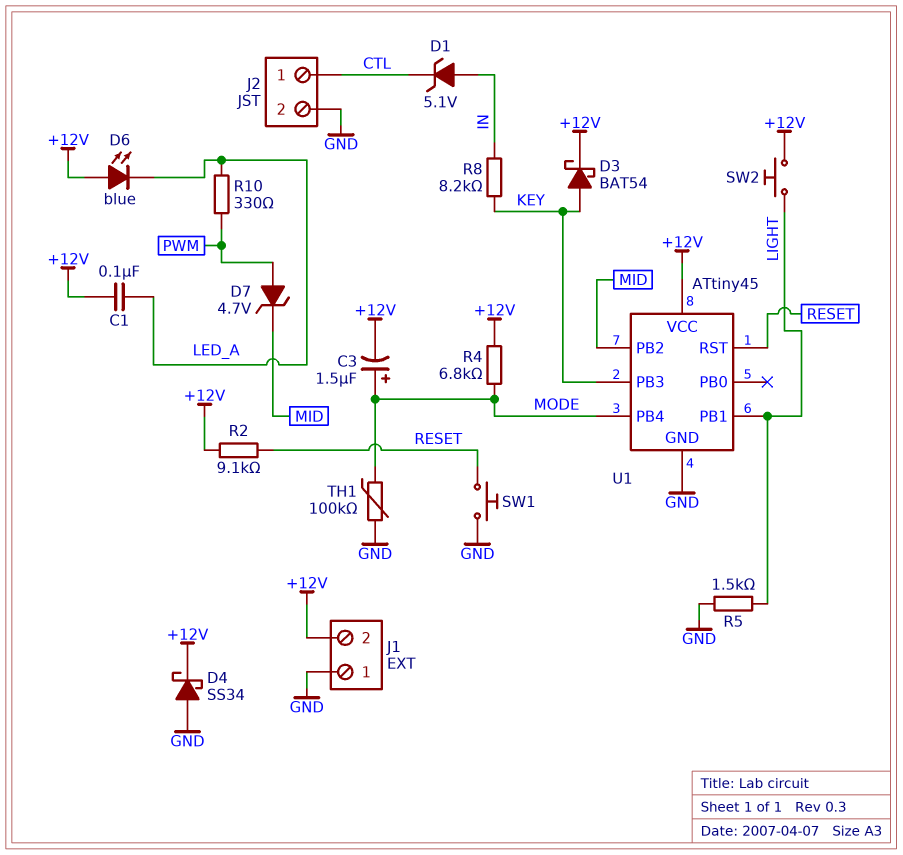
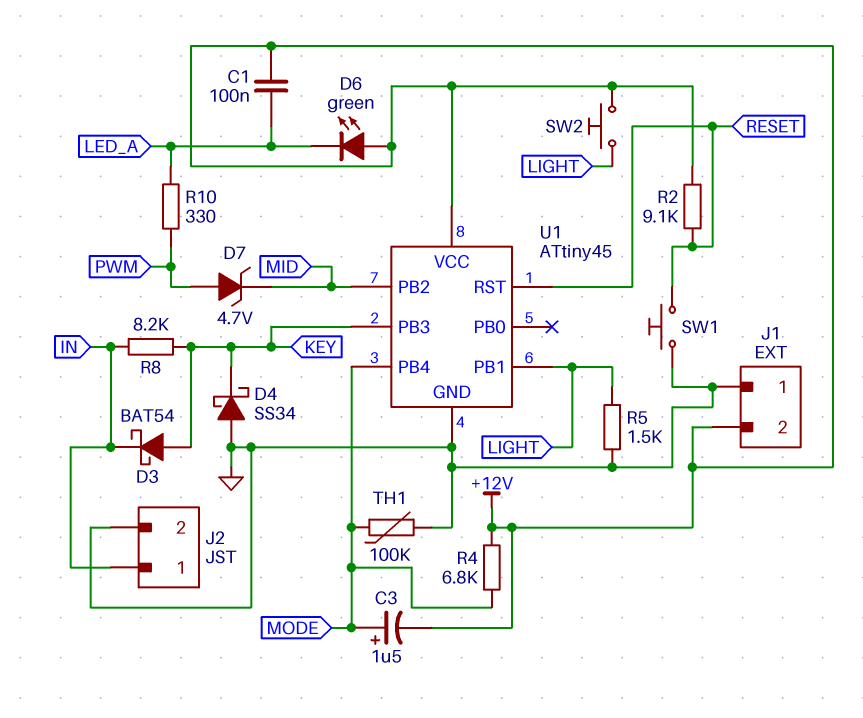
D1: zener 5.1V (A IN, K CTL) -> none
D3: schottky BAT54 (A KEY, K +12V) -> schottky BAT54 (A KEY, K IN)
D4: schottky SS34 (A GND, K +12V) -> schottky SS34 (A GND, K KEY)
D6: LED blue (A +12V, K LED_A) -> LED green (A +12V, K LED_A)
J2 pin 1: CTL -> IN

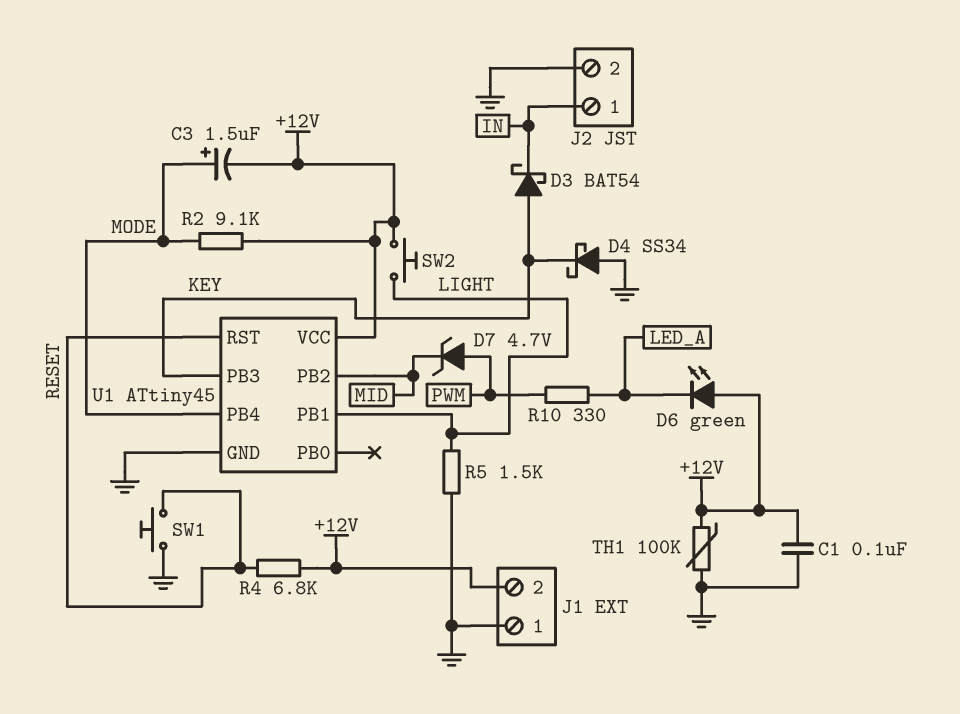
C1: 100nF (+12V, LED_A) -> 100nF (+12V, GND)
R2: 9.1k (+12V, RESET) -> 9.1k (+12V, MODE)
R4: 6.8k (+12V, MODE) -> 6.8k (+12V, RESET)
R8: 8.2k (IN, KEY) -> none
TH1: 100k (GND, MODE) -> 100k (+12V, GND)

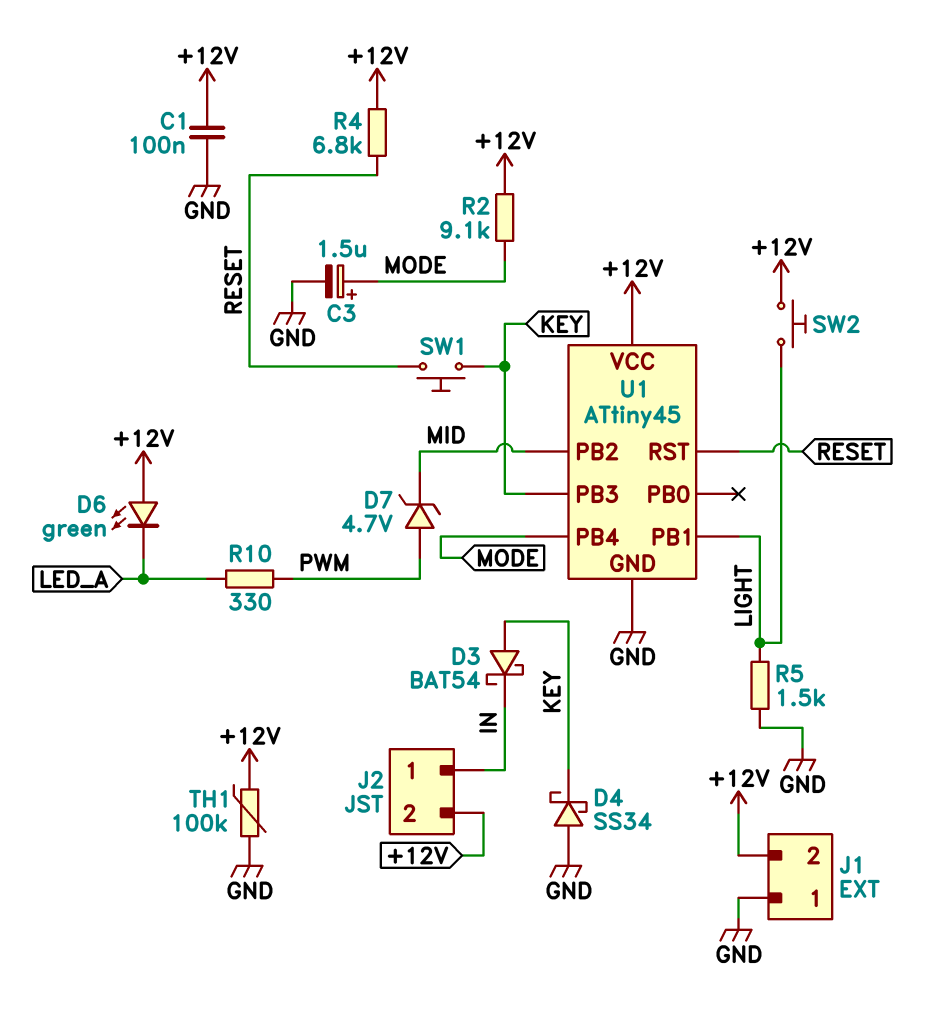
C3: 1.5uF (plus MODE, minus +12V) -> 1.5uF (plus MODE, minus GND)
J2 pin 2: GND -> +12V
SW1: button (GND, RESET) -> button (KEY, RESET)

